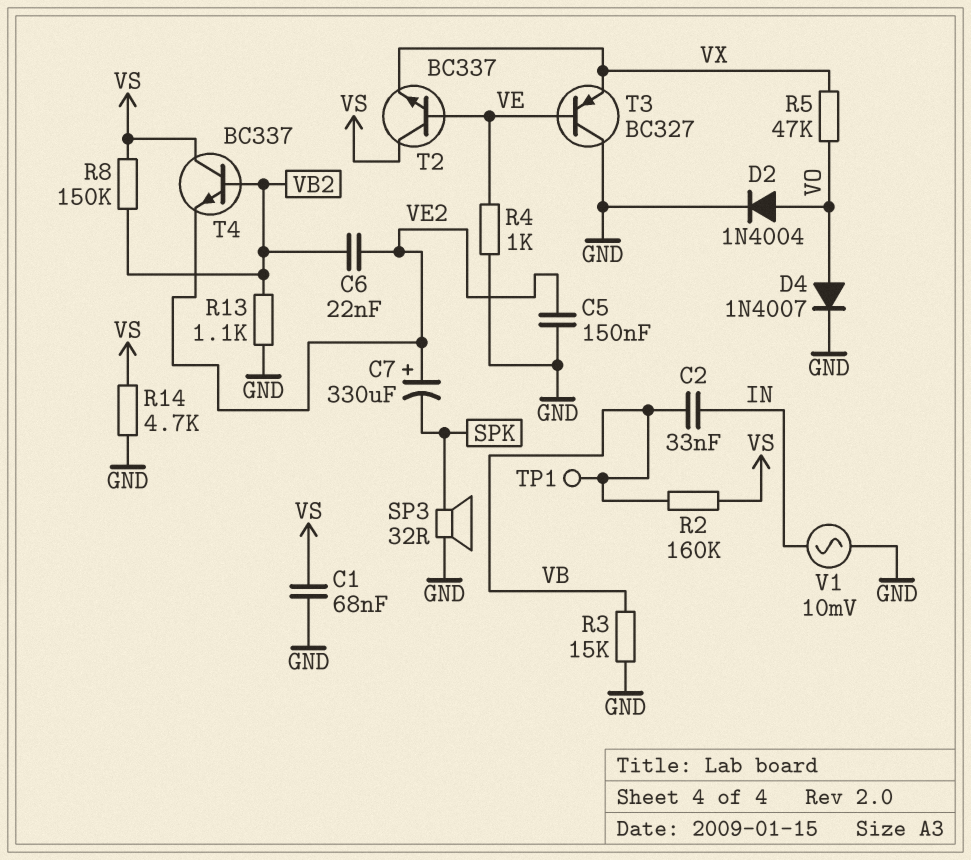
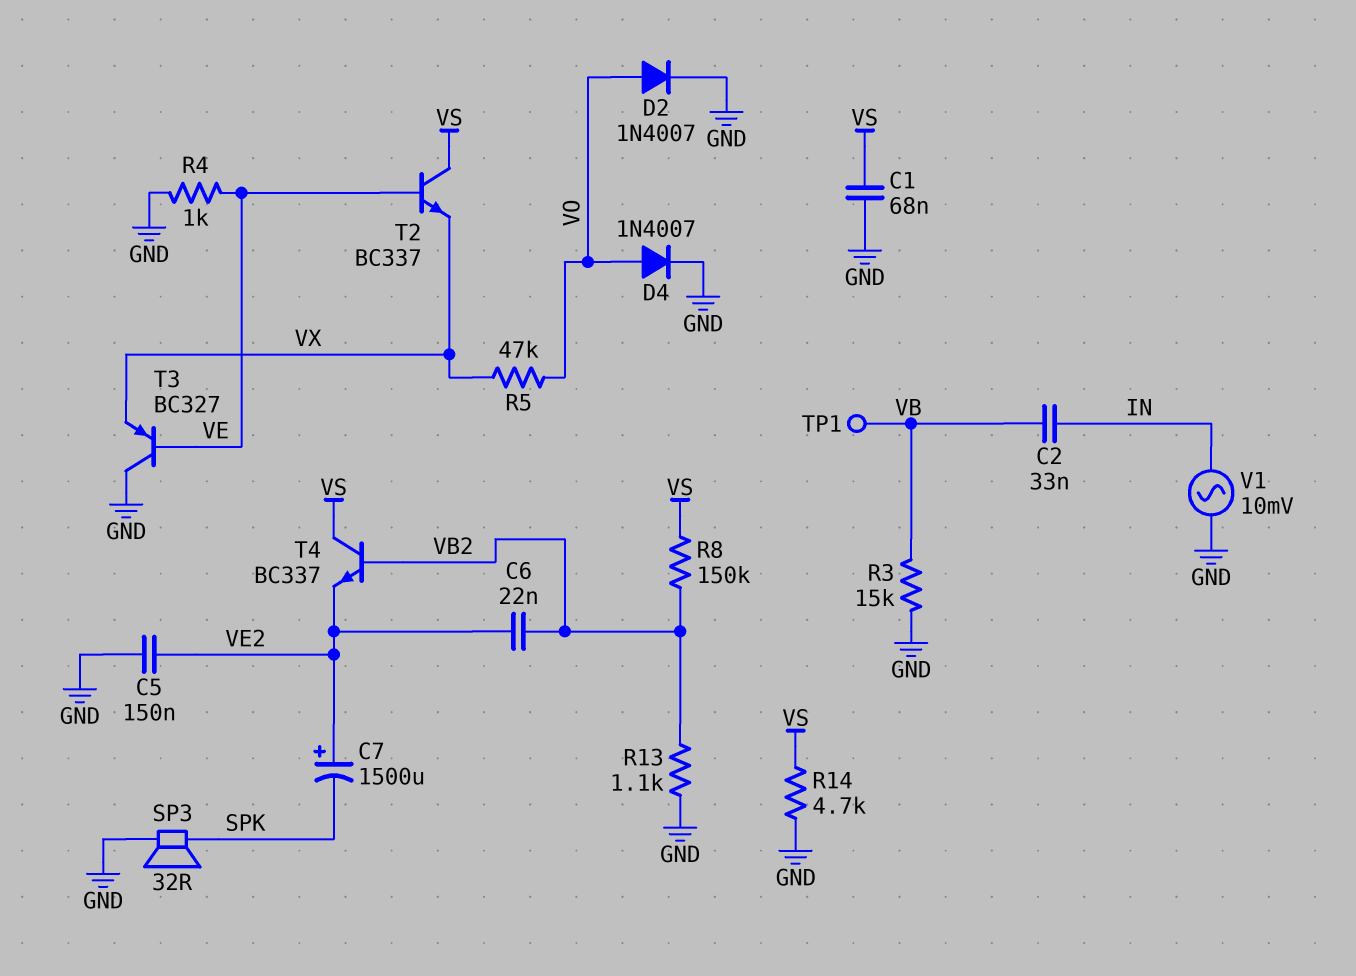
C7: 330uF (plus VE2, minus SPK) -> 1500uF (plus VE2, minus SPK)
D2: diode 1N4004 (A VO, K GND) -> diode 1N4007 (A VO, K GND)
R2: 160k (VB, VS) -> none

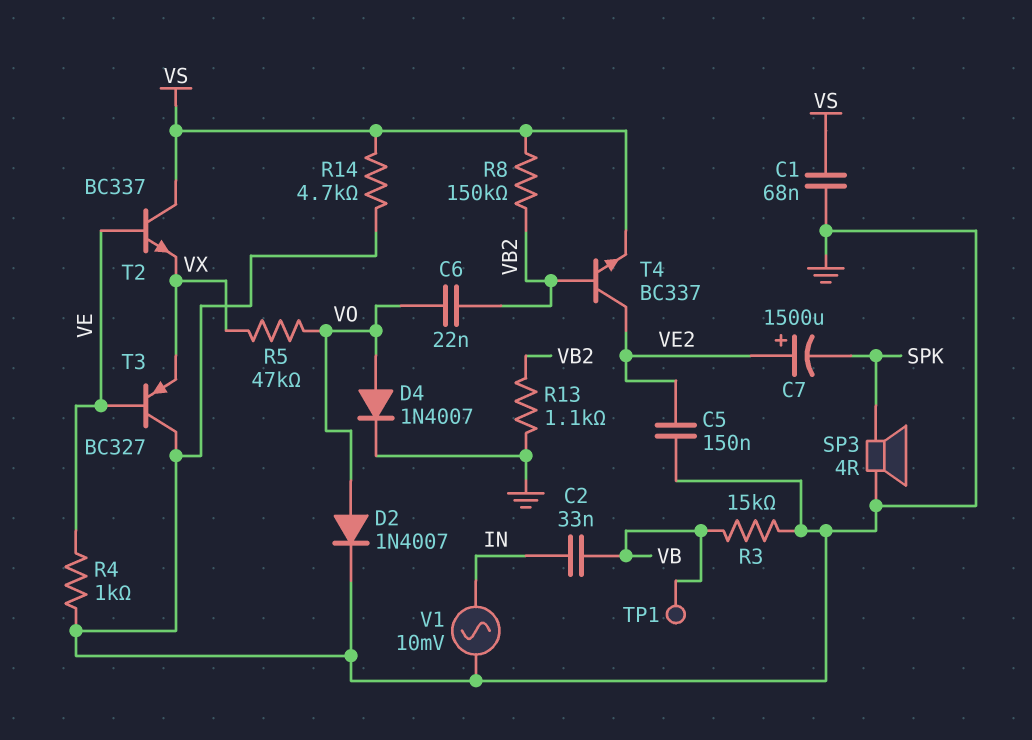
C6: 22nF (VB2, VE2) -> 22nF (VB2, VO)
SP3: speaker 32R (GND, SPK) -> speaker 4R (GND, SPK)
T4: NPN BC337 (B VB2, C VS, E VE2) -> NPN BC337 (B VB2, C VE2, E VS)

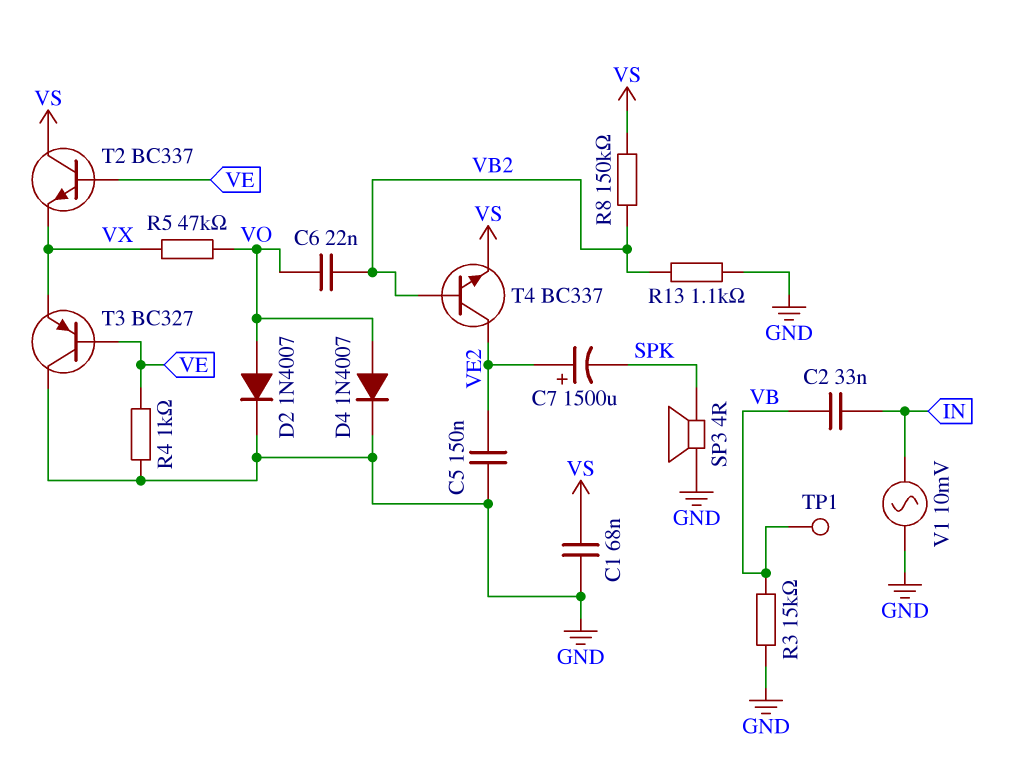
R14: 4.7k (GND, VS) -> none

